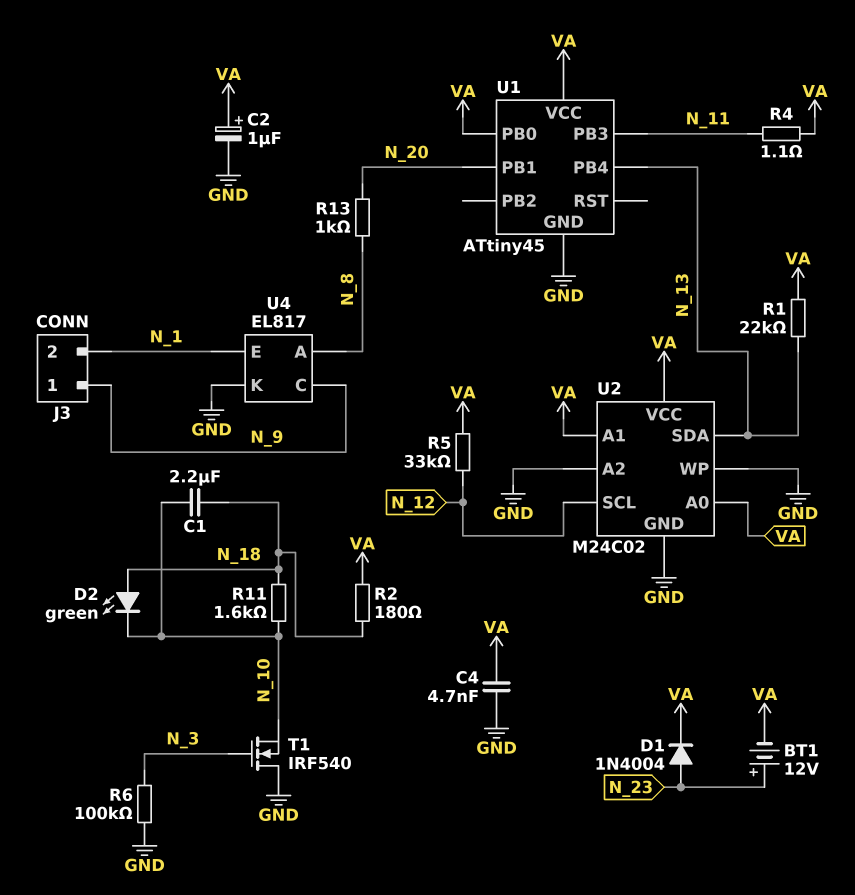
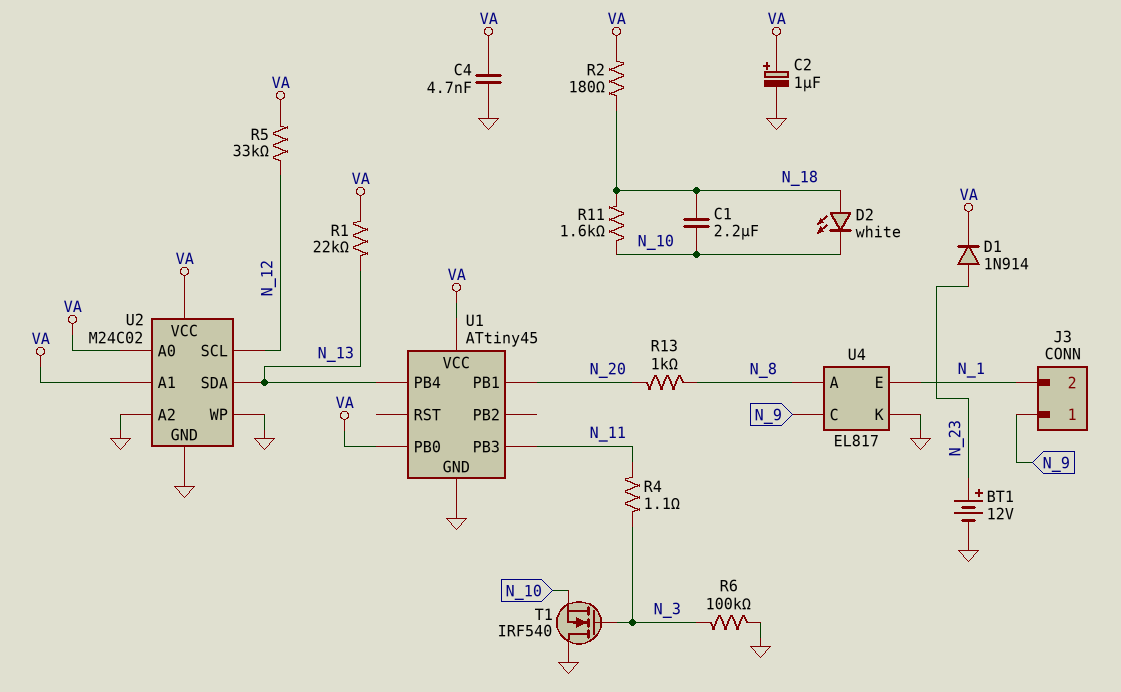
BT1: 12V (plus N_23, minus VA) -> 12V (plus N_23, minus GND)
D1: diode 1N4004 (A N_23, K VA) -> diode 1N914 (A N_23, K VA)
D2: LED green (A N_18, K N_10) -> LED white (A N_18, K N_10)
R4: 1.1 (N_11, VA) -> 1.1 (N_3, N_11)

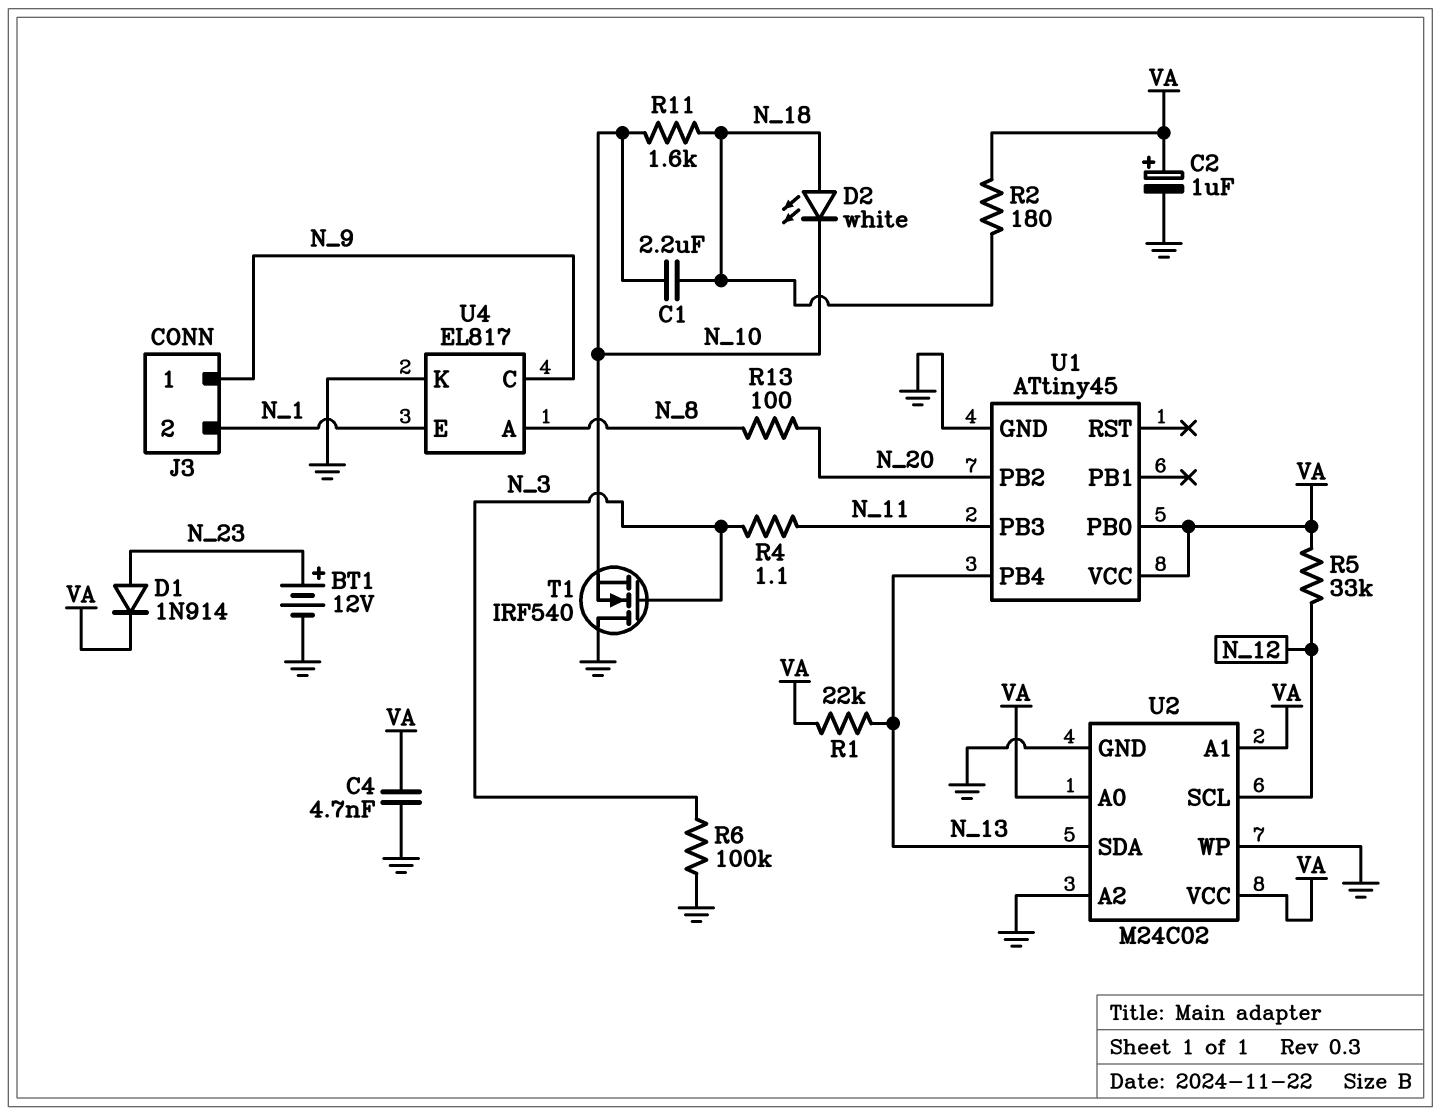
R13: 1k (N_8, N_20) -> 100 (N_8, N_20)
U1 pin PB1: N_20 -> none
U1 pin PB2: none -> N_20

